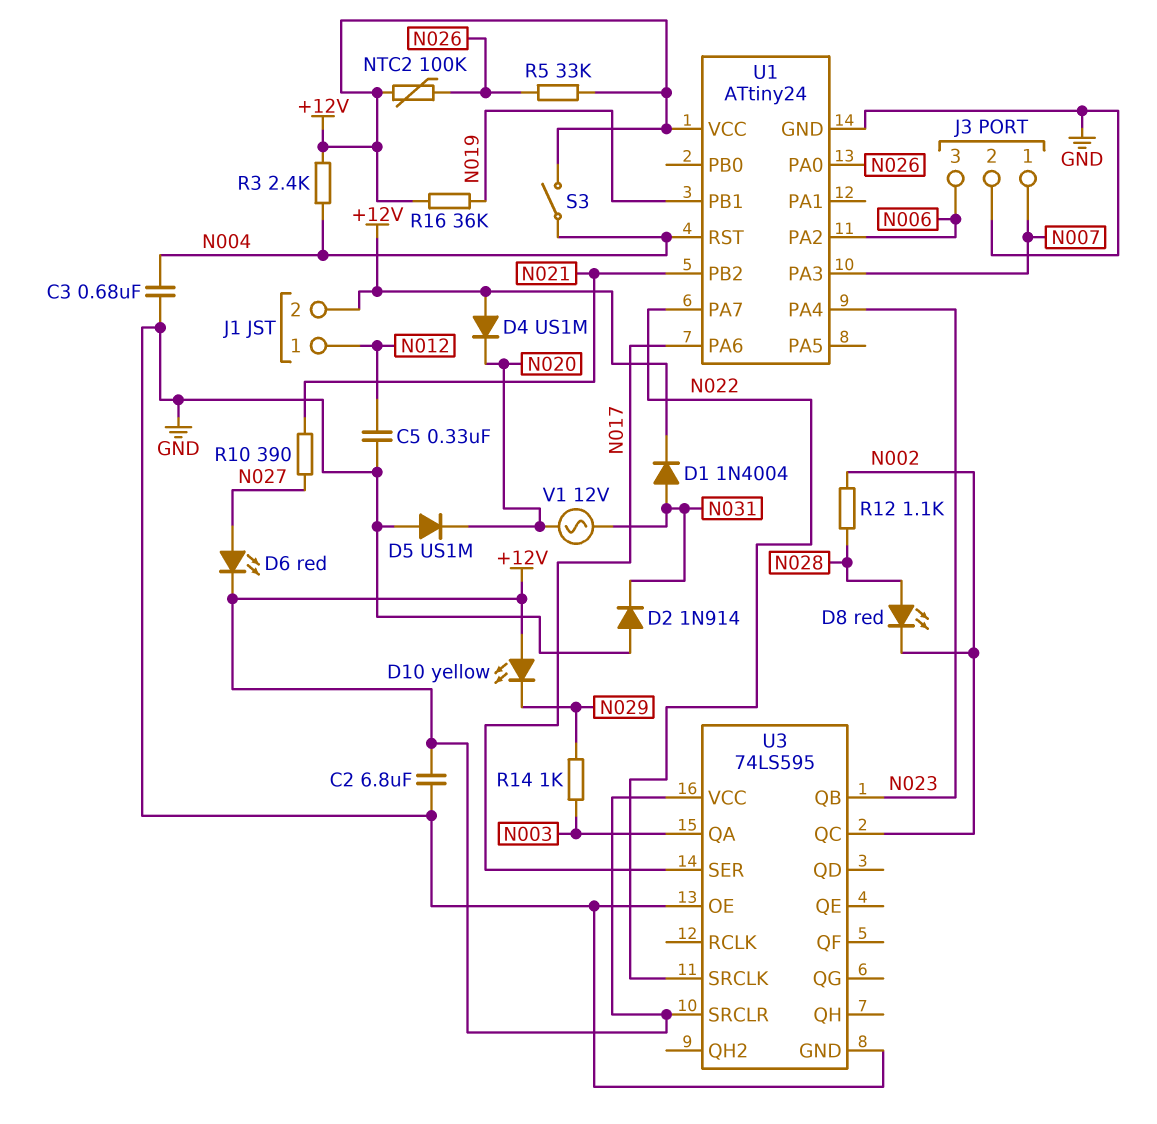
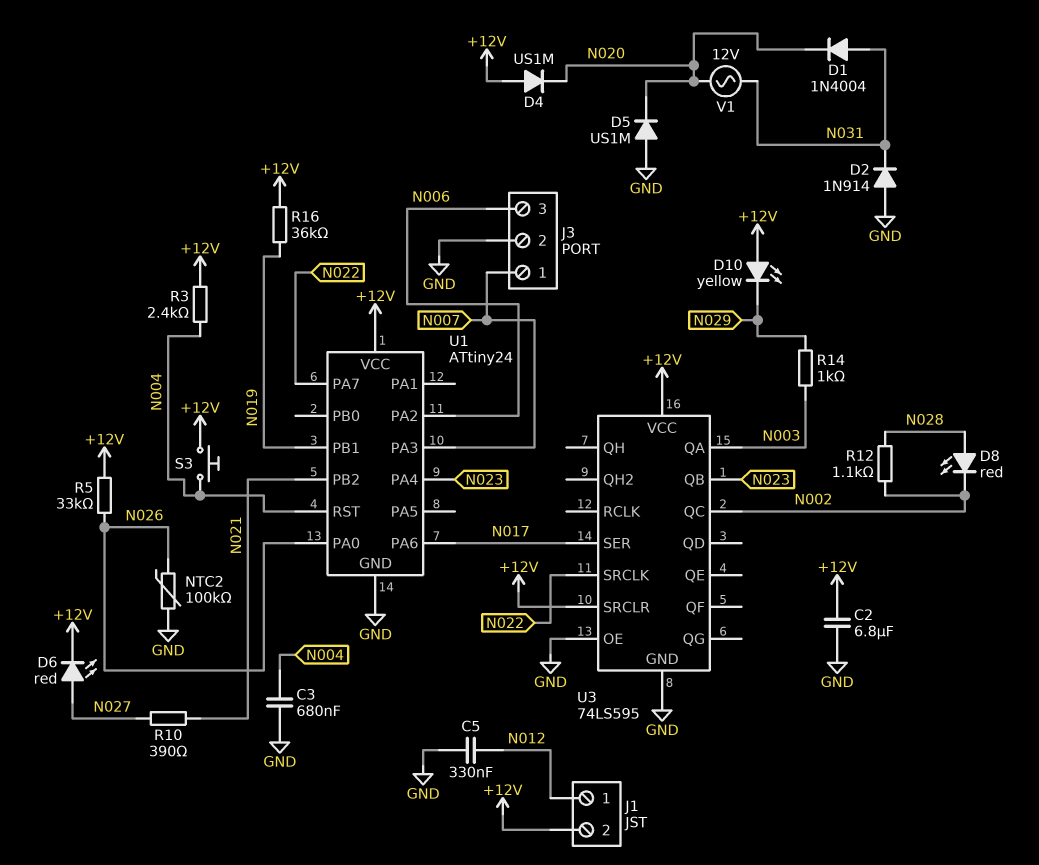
D1: diode 1N4004 (A N031, K +12V) -> diode 1N4004 (A N031, K N020)
NTC2: 100k (+12V, N026) -> 100k (GND, N026)
S3: switch (+12V, N004) -> button (+12V, N004)

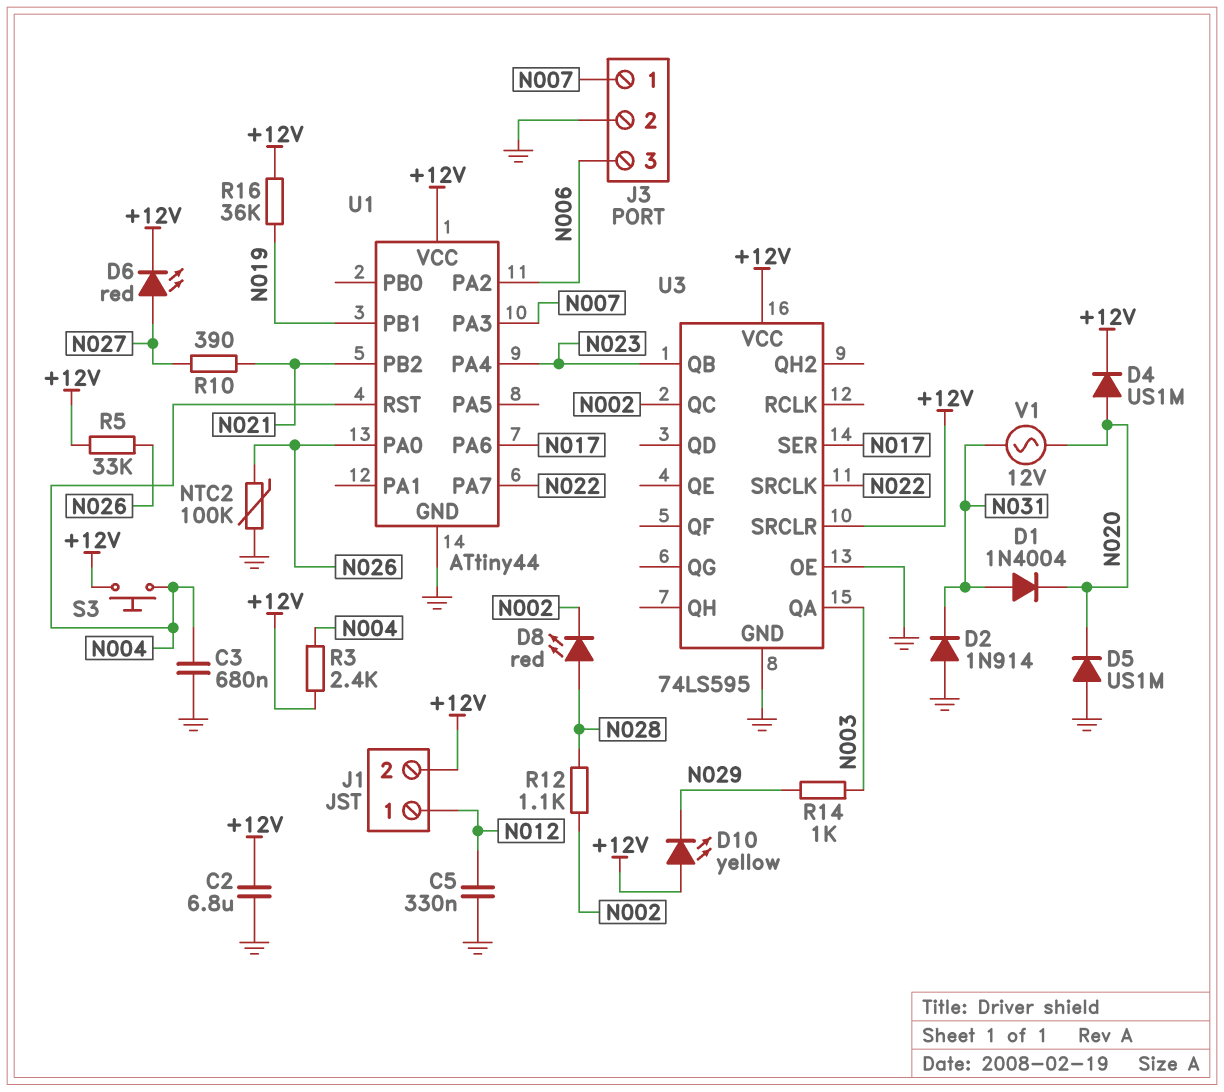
D4: diode US1M (A +12V, K N020) -> diode US1M (A N020, K +12V)
U1: ATtiny24 -> ATtiny44

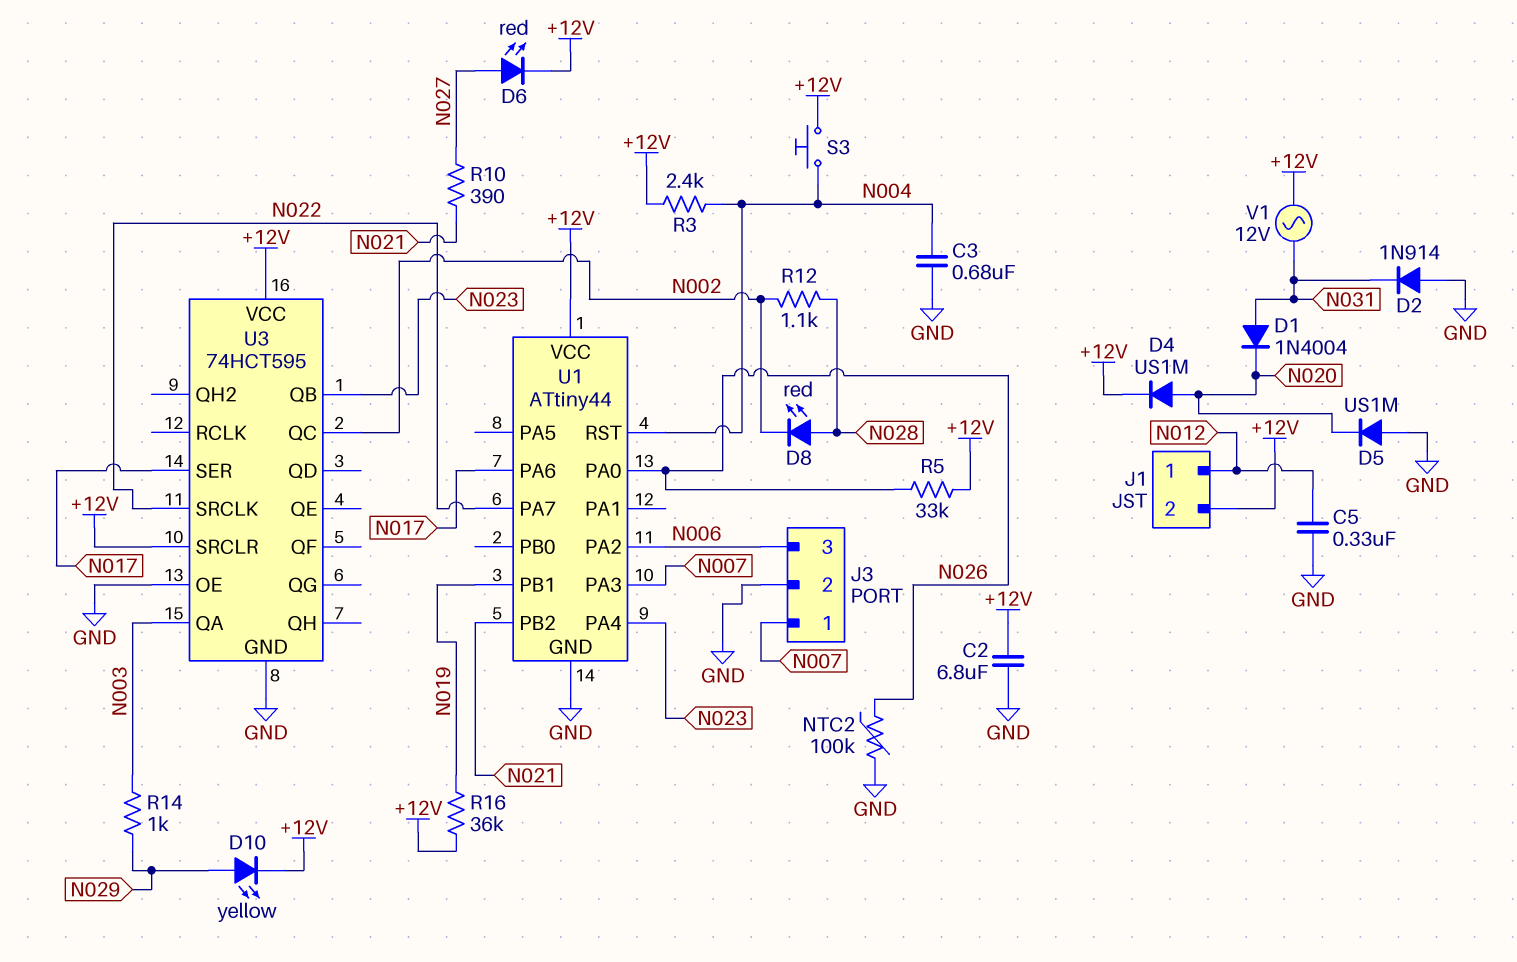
D10: LED yellow (A +12V, K N029) -> LED yellow (A N029, K +12V)
U3: 74LS595 -> 74HCT595
V1: AC 12V (N020, N031) -> AC 12V (+12V, N031)

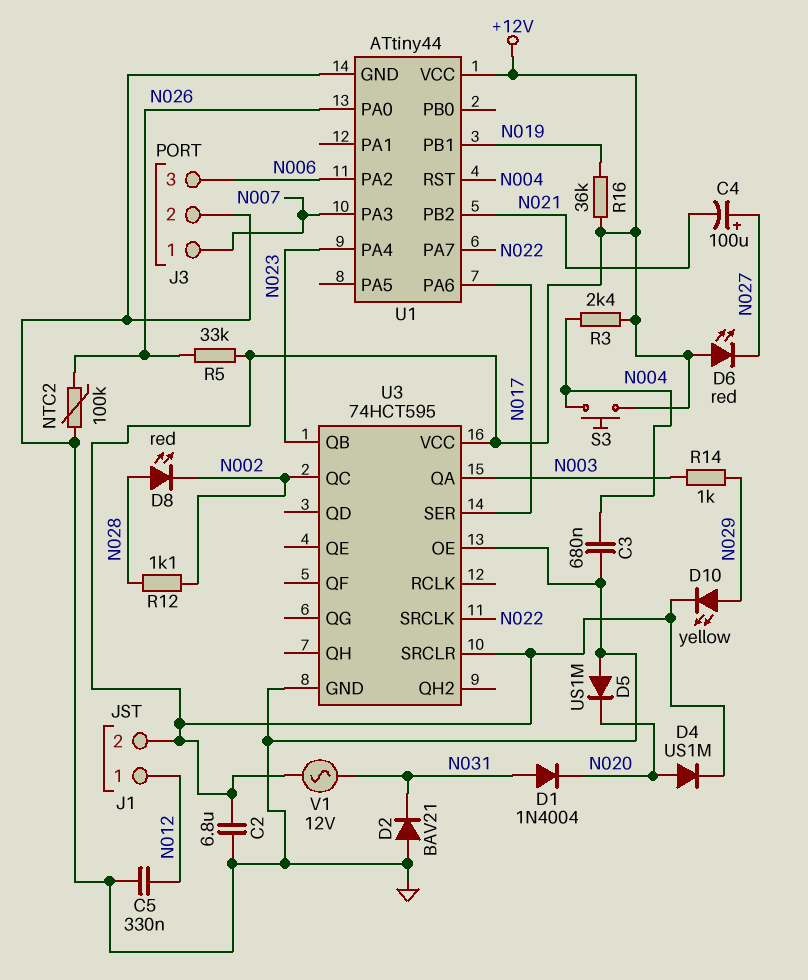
C4: none -> 100uF (plus N027, minus N021)
D2: diode 1N914 (A GND, K N031) -> diode BAV21 (A GND, K N031)
D6: LED red (A N027, K +12V) -> LED red (A +12V, K N027)
R10: 390 (N021, N027) -> none

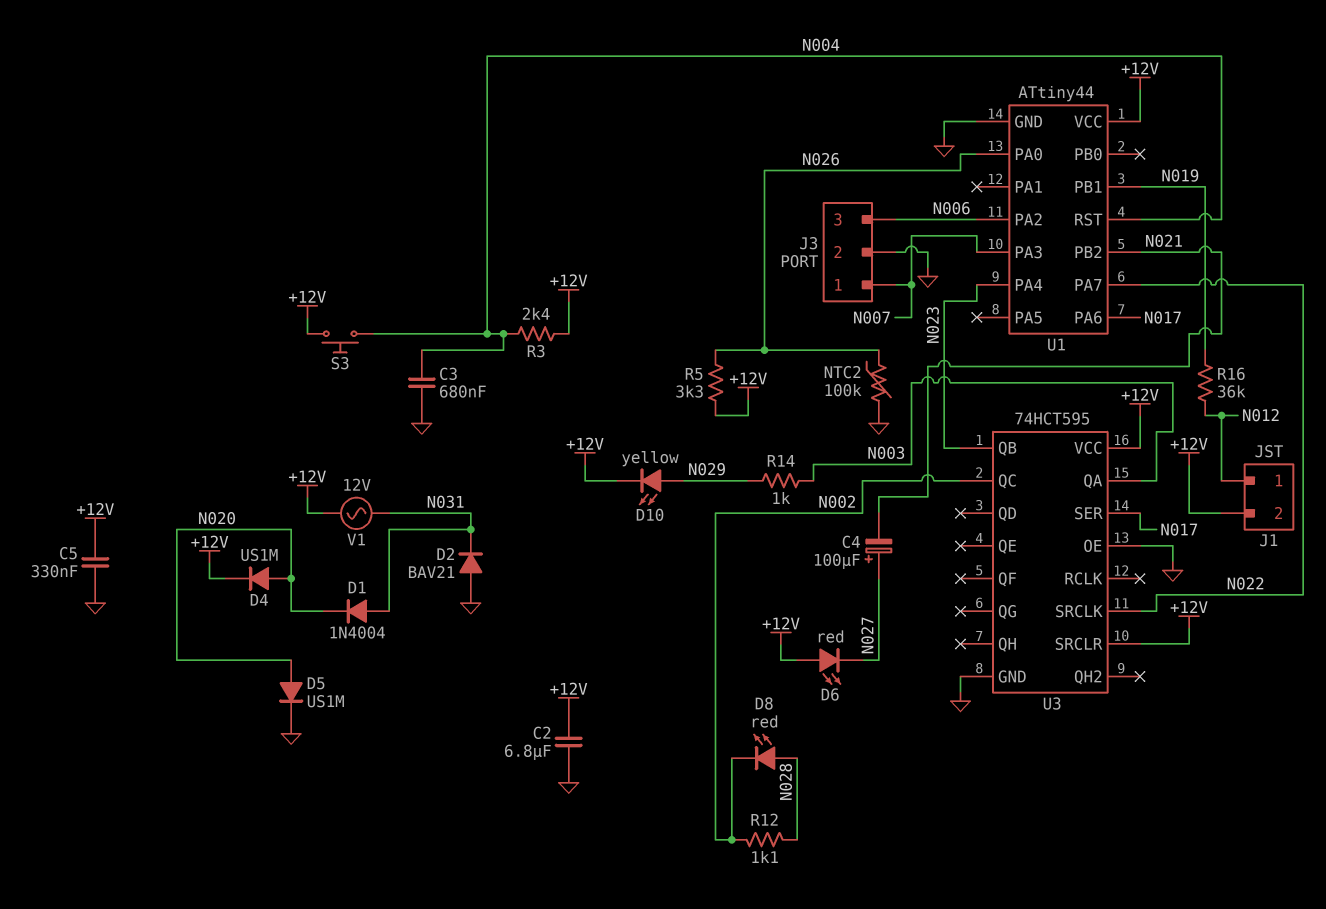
C5: 330nF (GND, N012) -> 330nF (+12V, GND)
D5: diode US1M (A GND, K N020) -> diode US1M (A N020, K GND)
R5: 33k (+12V, N026) -> 3.3k (+12V, N026)
R16: 36k (+12V, N019) -> 36k (N012, N019)

